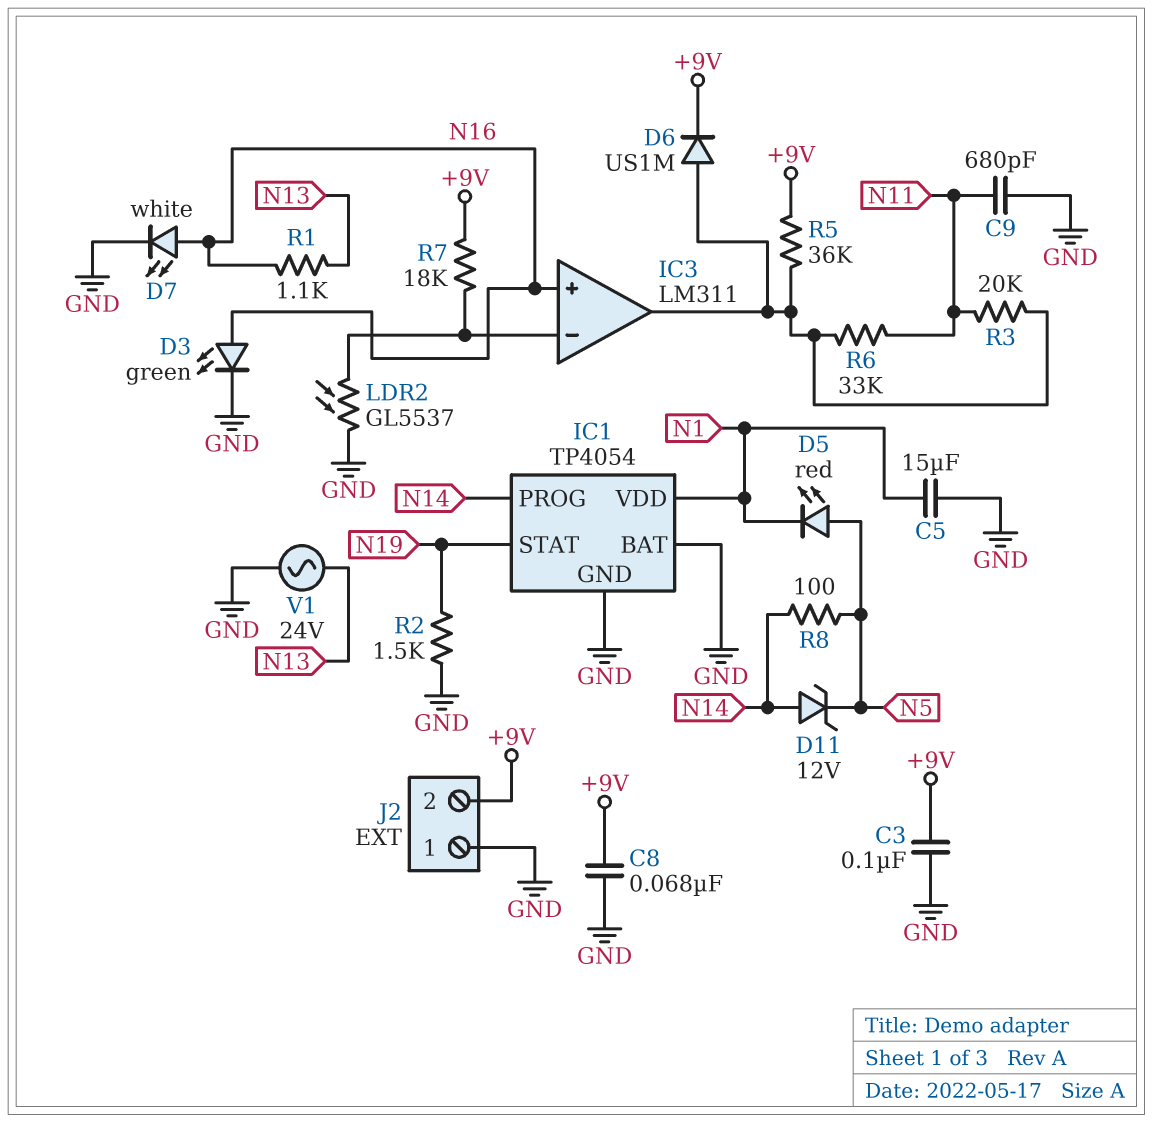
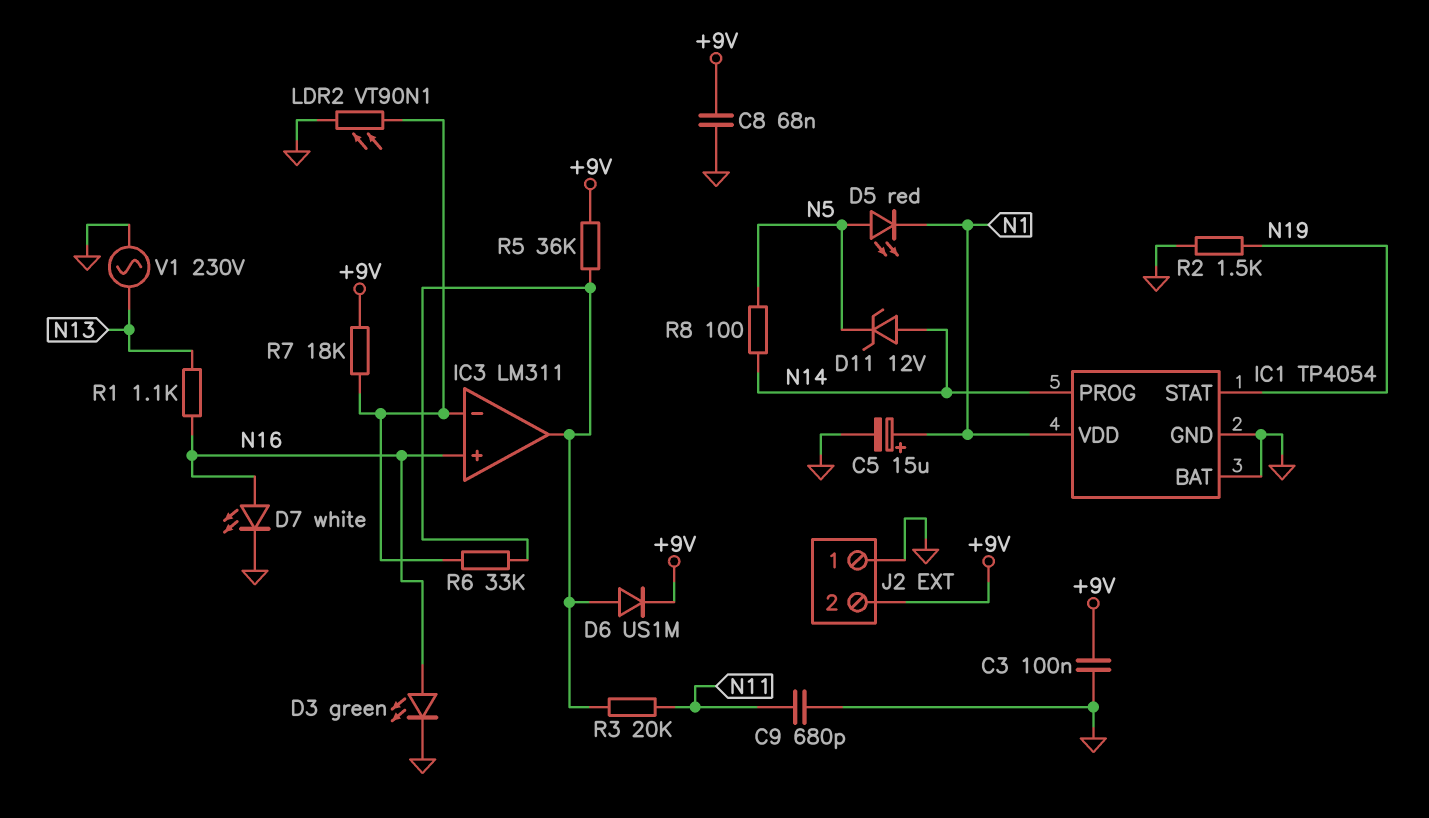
C5: 15uF (GND, N1) -> 15uF (plus N1, minus GND)
LDR2: GL5537 (GND, IC3/in-) -> VT90N1 (GND, IC3/in-)
R6: 33k (IC3/out, N11) -> 33k (IC3/in-, IC3/out)
V1: AC 24V (GND, N13) -> AC 230V (GND, N13)

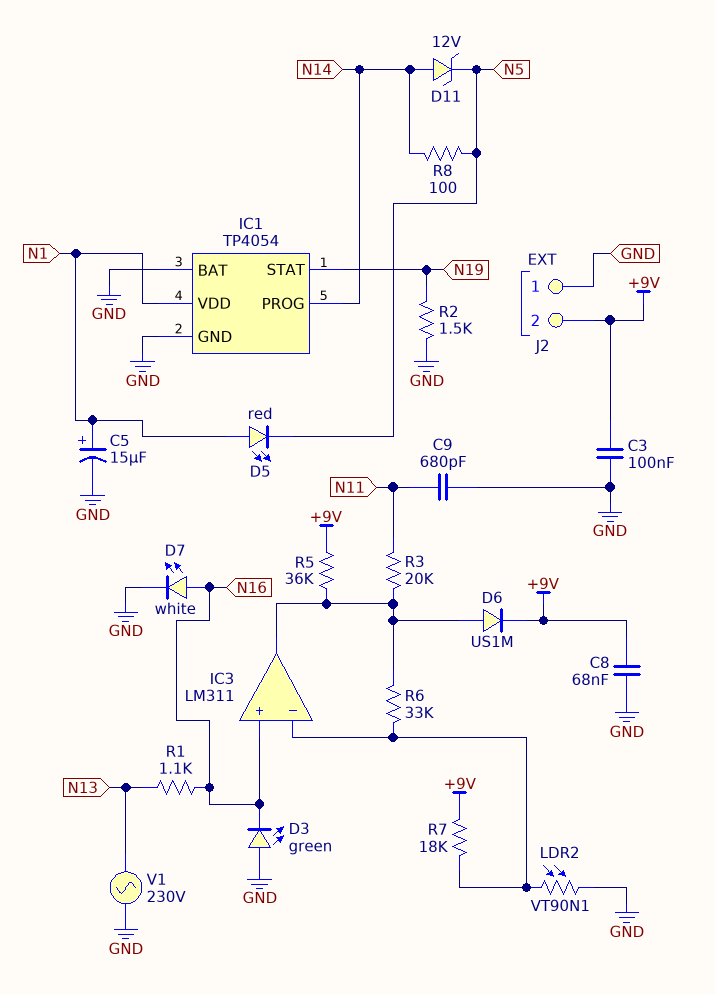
D3: LED green (A N16, K GND) -> LED green (A GND, K N16)
D5: LED red (A N5, K N1) -> LED red (A N1, K N5)

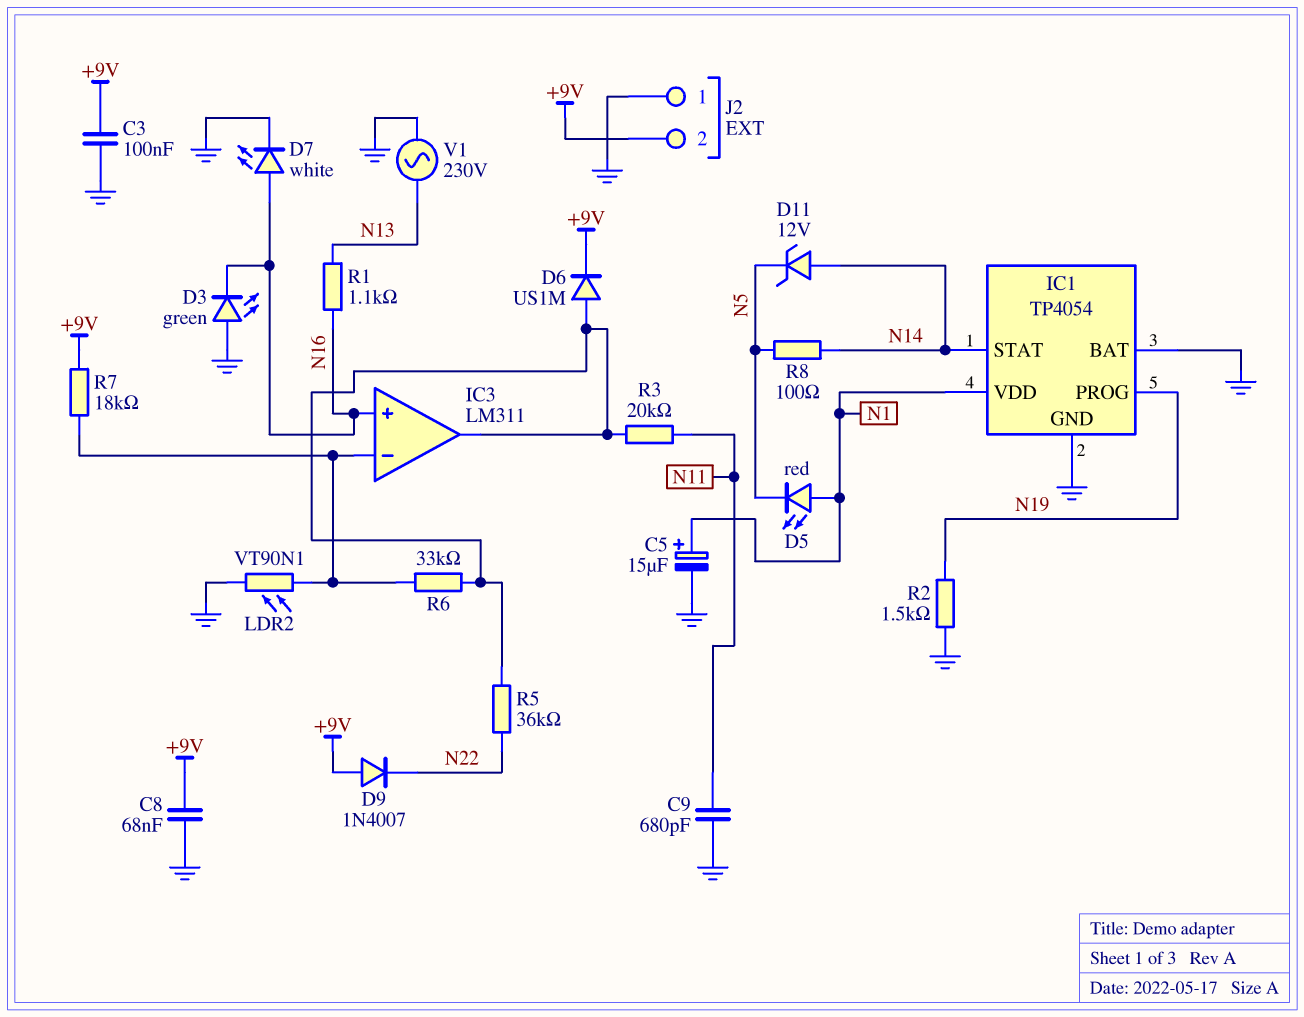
D9: none -> diode 1N4007 (A +9V, K N22)
IC1 pin PROG: N14 -> N19
IC1 pin STAT: N19 -> N14
R5: 36k (+9V, IC3/out) -> 36k (IC3/out, N22)

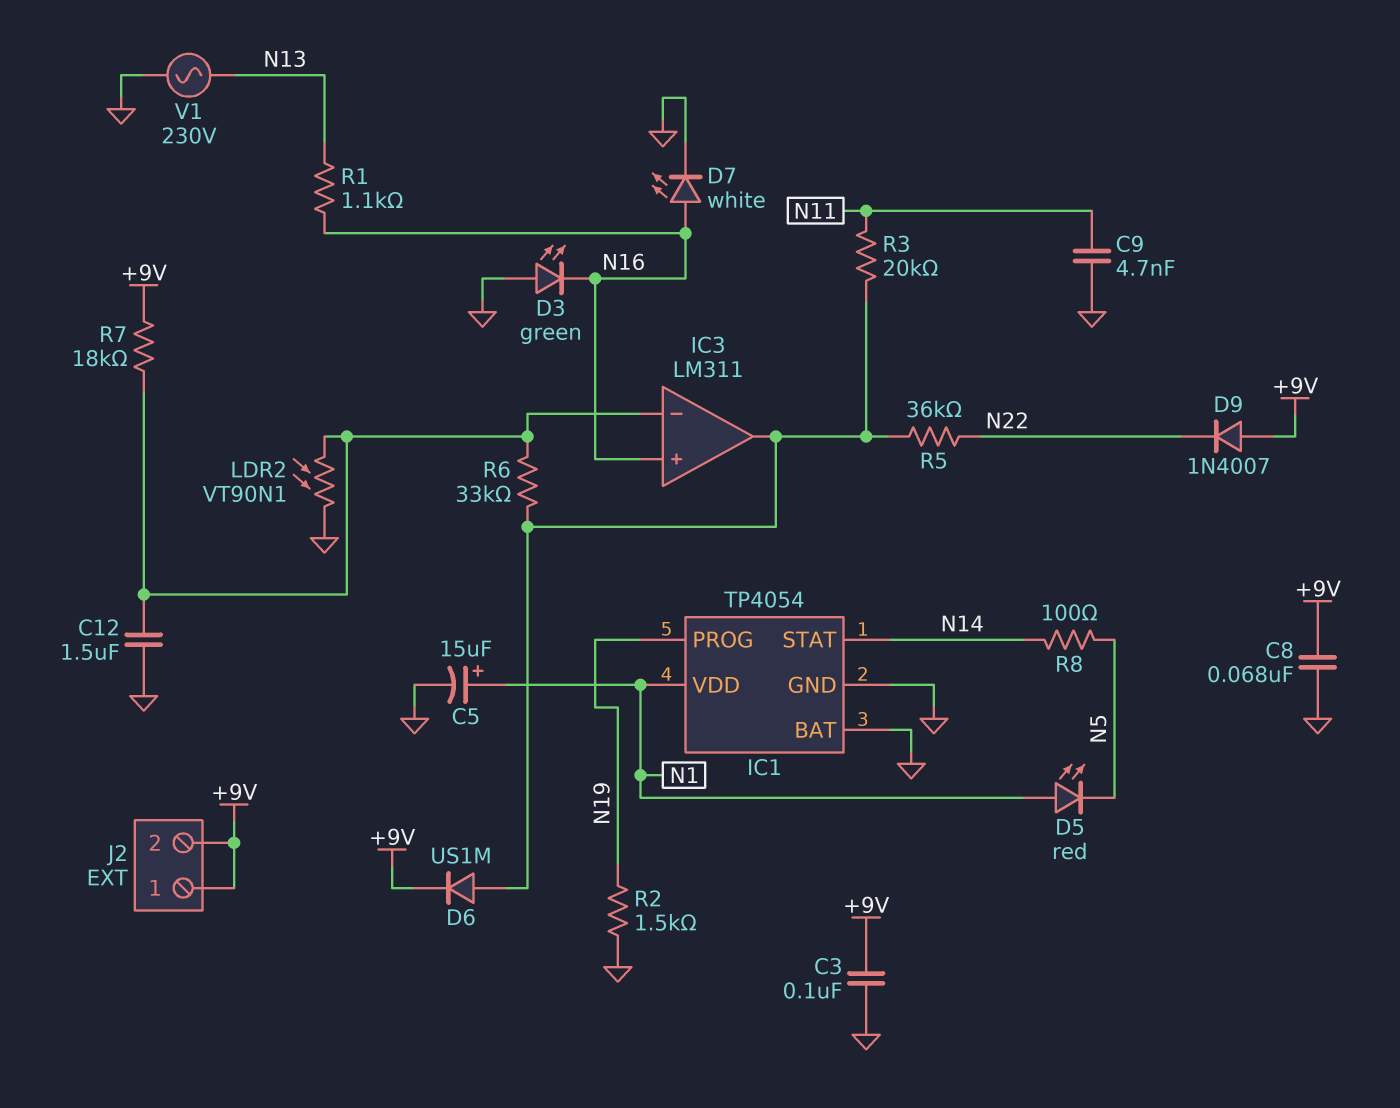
C9: 680pF (GND, N11) -> 4.7nF (GND, N11)
C12: none -> 1.5uF (GND, IC3/in-)
D11: zener 12V (A N14, K N5) -> none
J2 pin 1: GND -> +9V

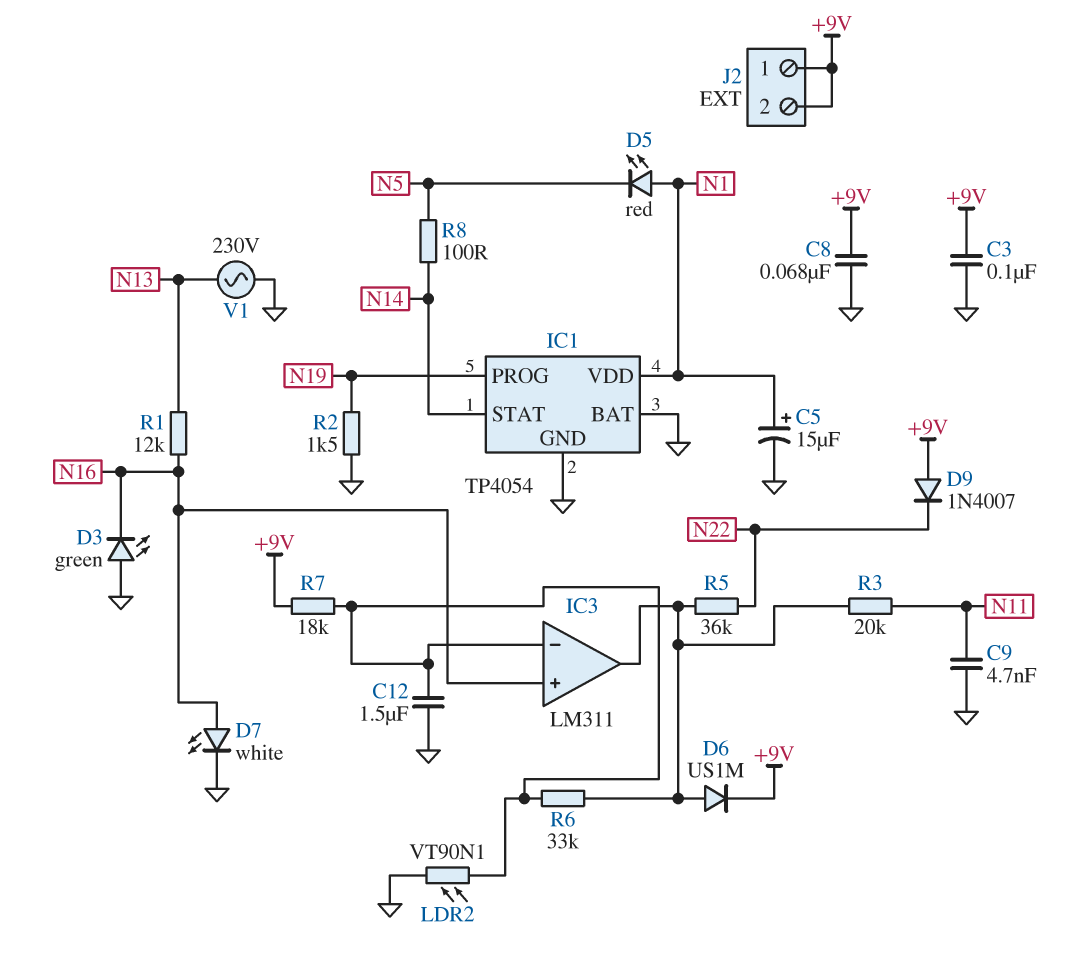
R1: 1.1k (N13, N16) -> 12k (N13, N16)

